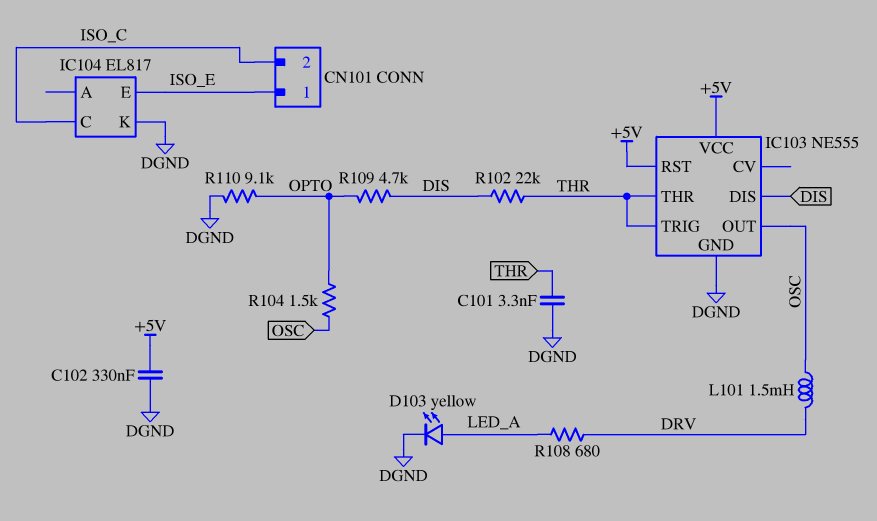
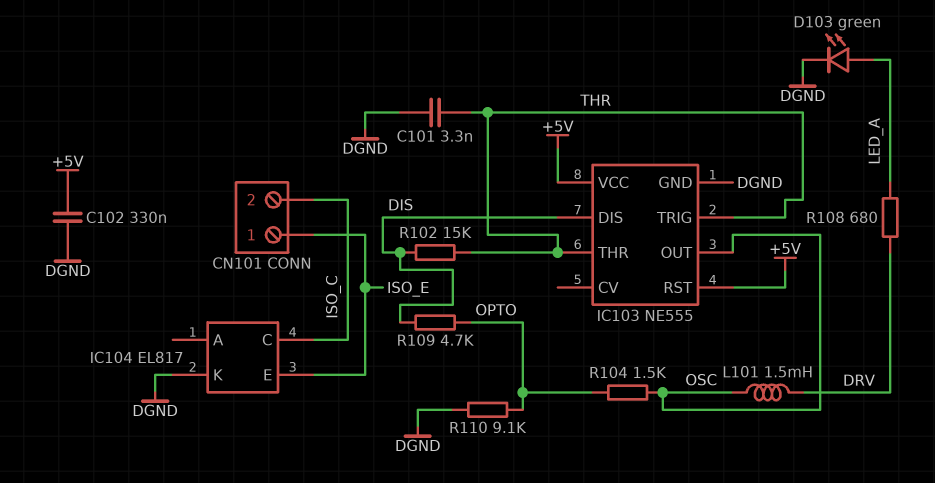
D103: LED yellow (A LED_A, K DGND) -> LED green (A LED_A, K DGND)
R102: 22k (DIS, THR) -> 15k (DIS, THR)

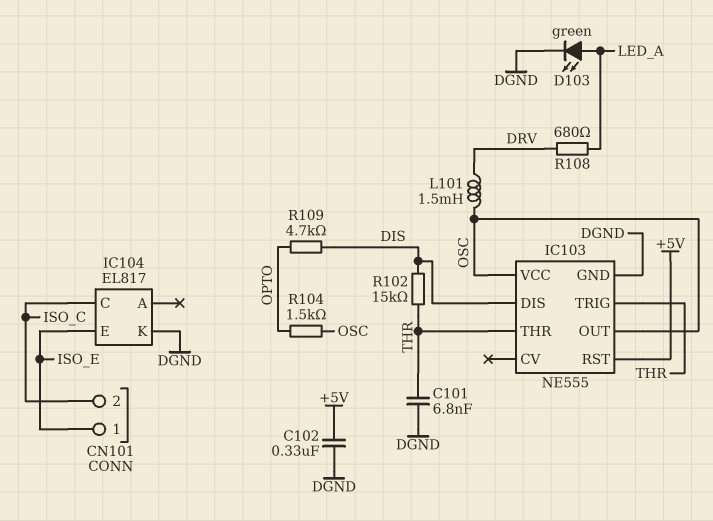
C101: 3.3nF (DGND, THR) -> 6.8nF (DGND, THR)
IC103 pin VCC: +5V -> OSC
R110: 9.1k (DGND, OPTO) -> none

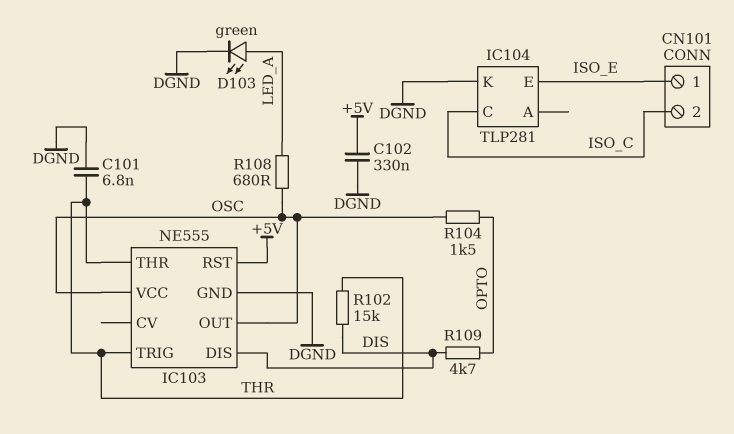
IC104: EL817 -> TLP281
L101: 1.5mH (DRV, OSC) -> none
R108: 680 (DRV, LED_A) -> 680 (LED_A, OSC)

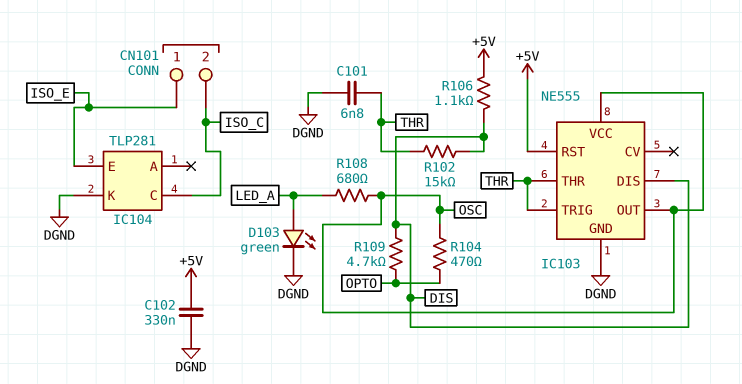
R104: 1.5k (OPTO, OSC) -> 470 (OPTO, OSC)
R106: none -> 1.1k (+5V, DIS)

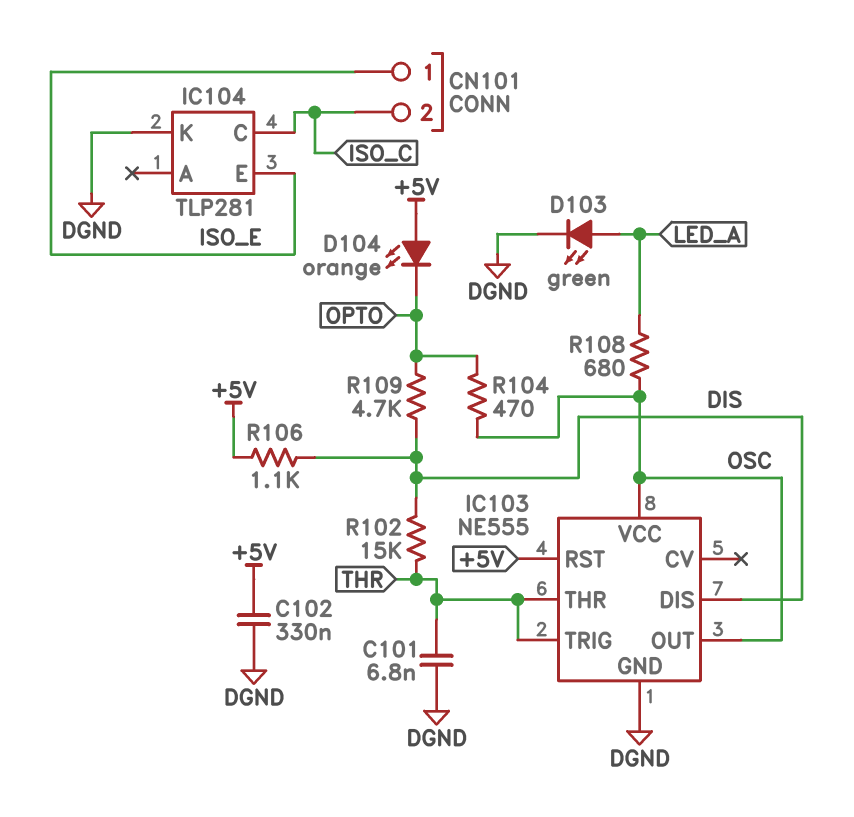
D104: none -> LED orange (A +5V, K OPTO)

